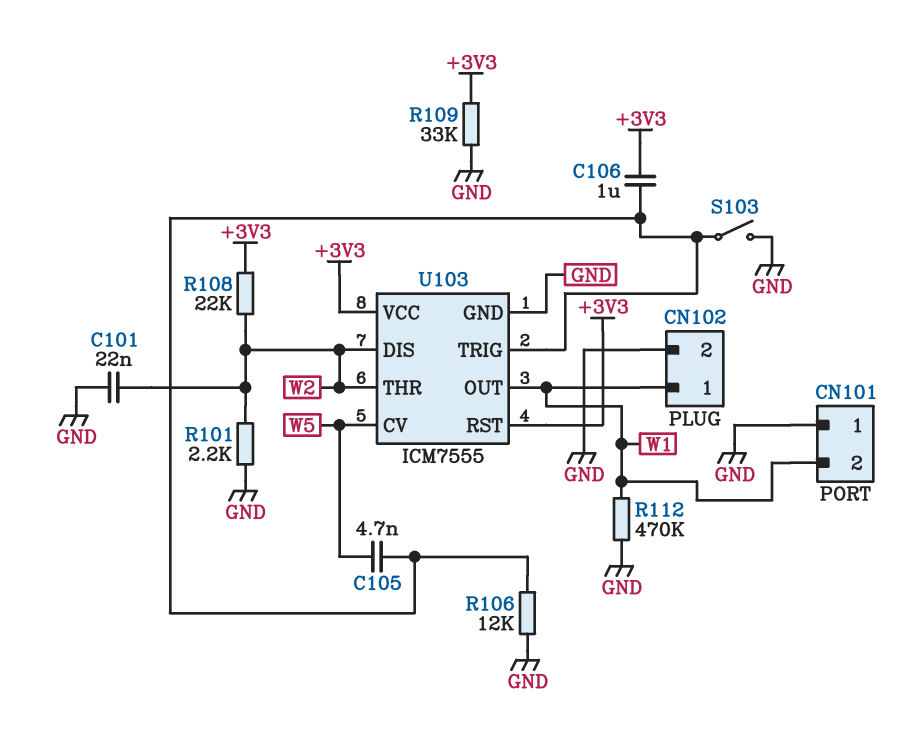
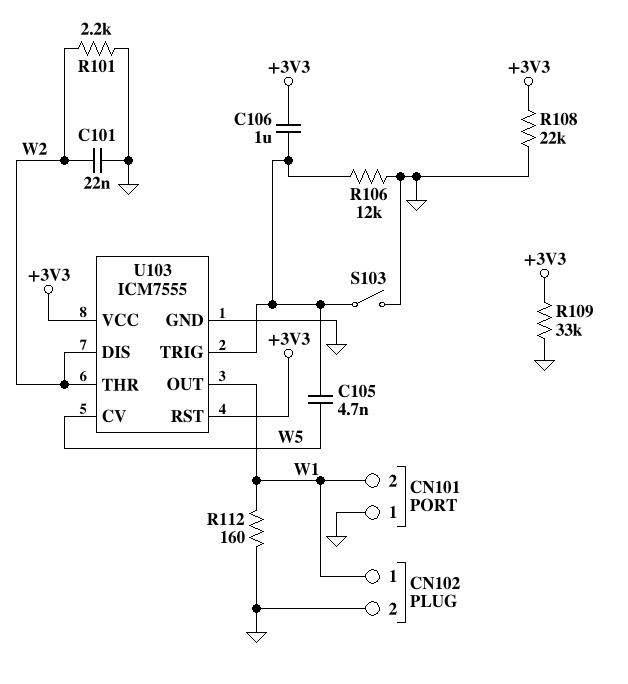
R108: 22k (+3V3, W2) -> 22k (+3V3, GND)
R112: 470k (GND, W1) -> 160 (GND, W1)

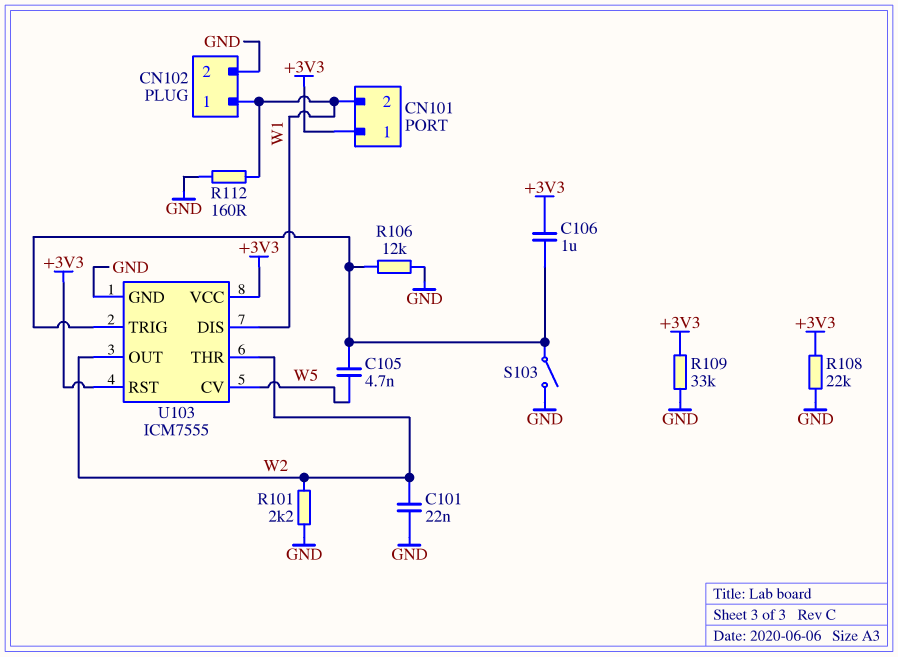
CN101 pin 1: GND -> +3V3
U103 pin DIS: W2 -> W1
U103 pin OUT: W1 -> W2

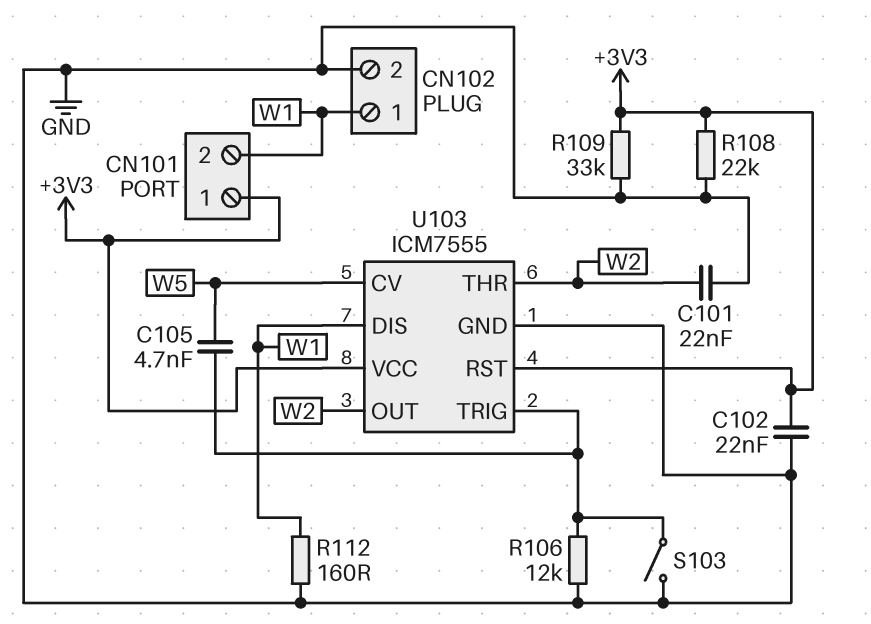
C102: none -> 22nF (+3V3, GND)
C106: 1uF (+3V3, U103/TRIG) -> none
R101: 2.2k (GND, W2) -> none

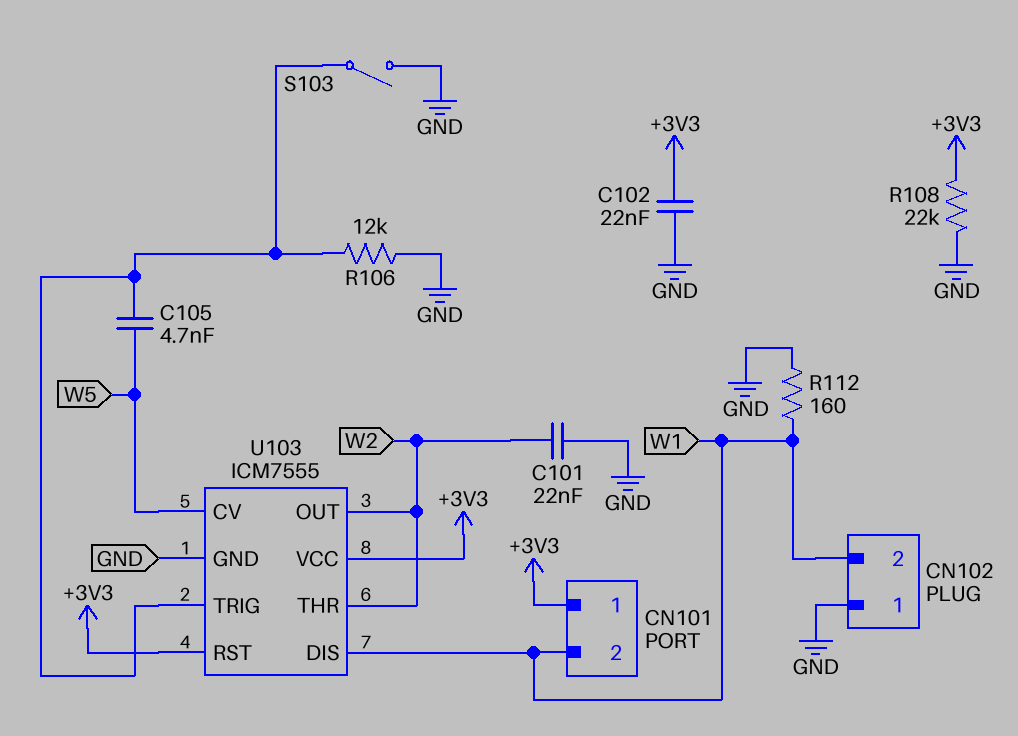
CN102 pin 1: W1 -> GND
CN102 pin 2: GND -> W1
R109: 33k (+3V3, GND) -> none

